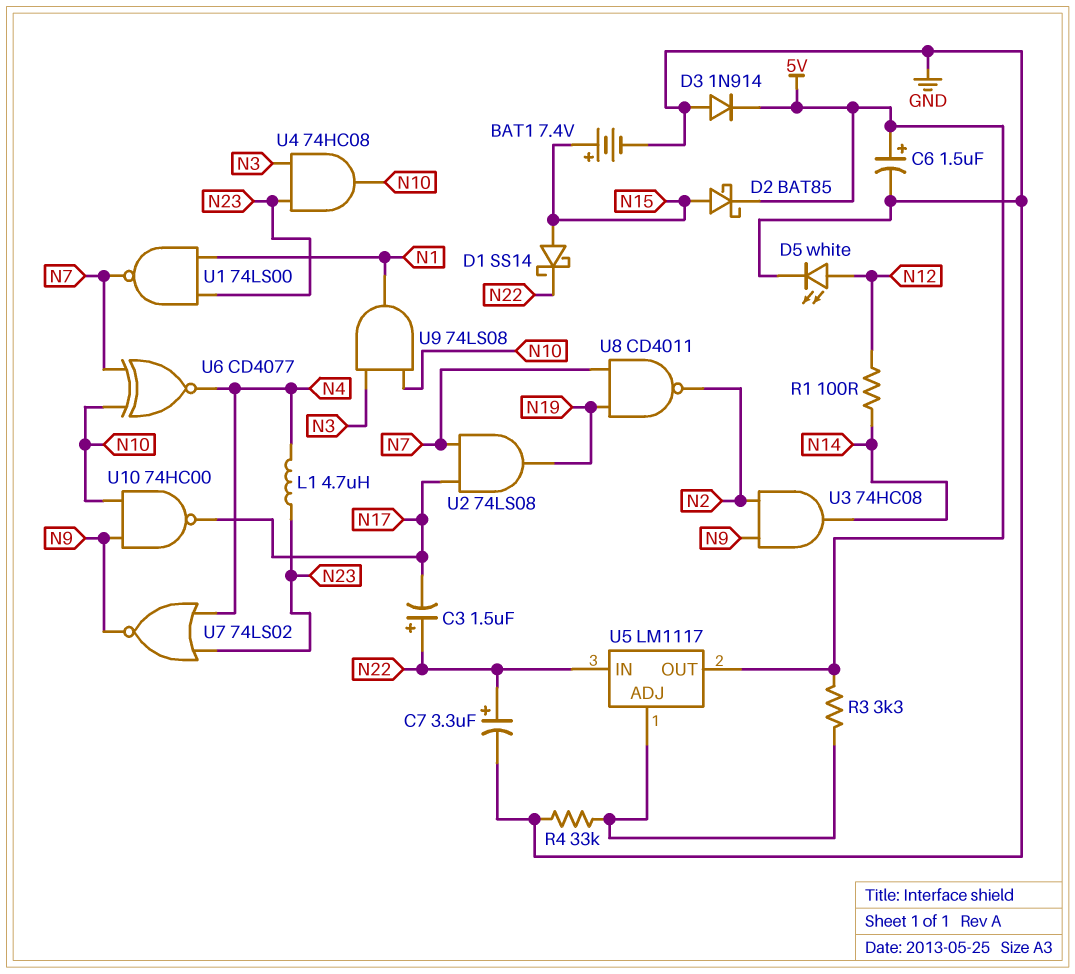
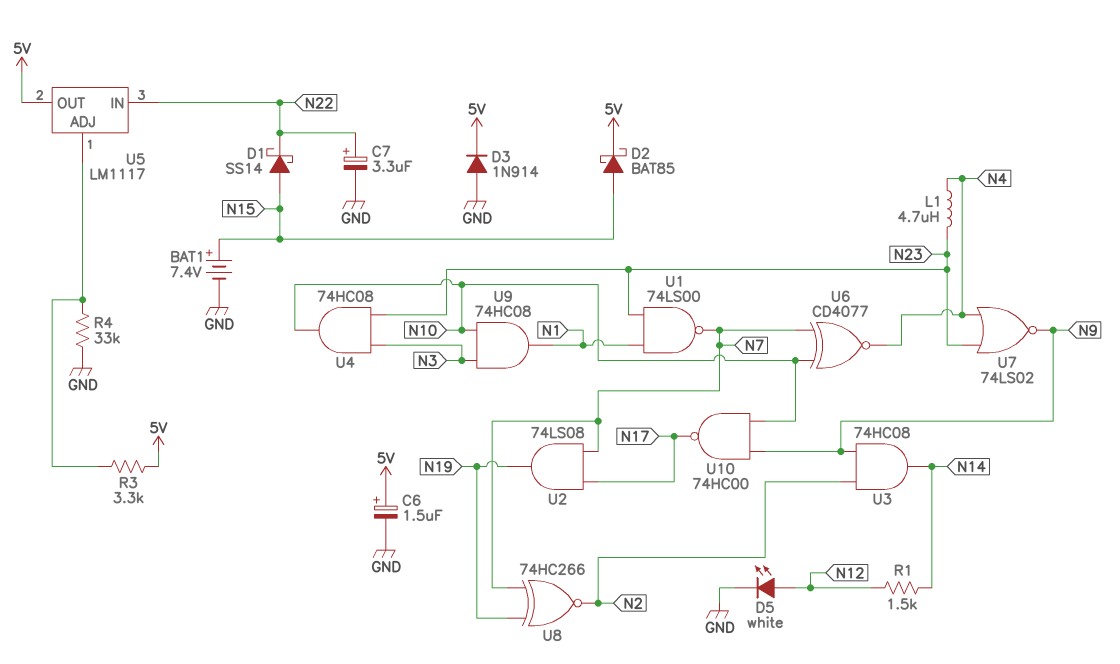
C3: 1.5uF (plus N22, minus N17) -> none
R1: 100 (N12, N14) -> 1.5k (N12, N14)
U8: NAND CD4011 (in N7, in N19, out N2) -> XNOR 74HC266 (in N7, in N19, out N2)
U9: AND 74LS08 (in N3, in N10, out N1) -> AND 74HC08 (in N3, in N10, out N1)

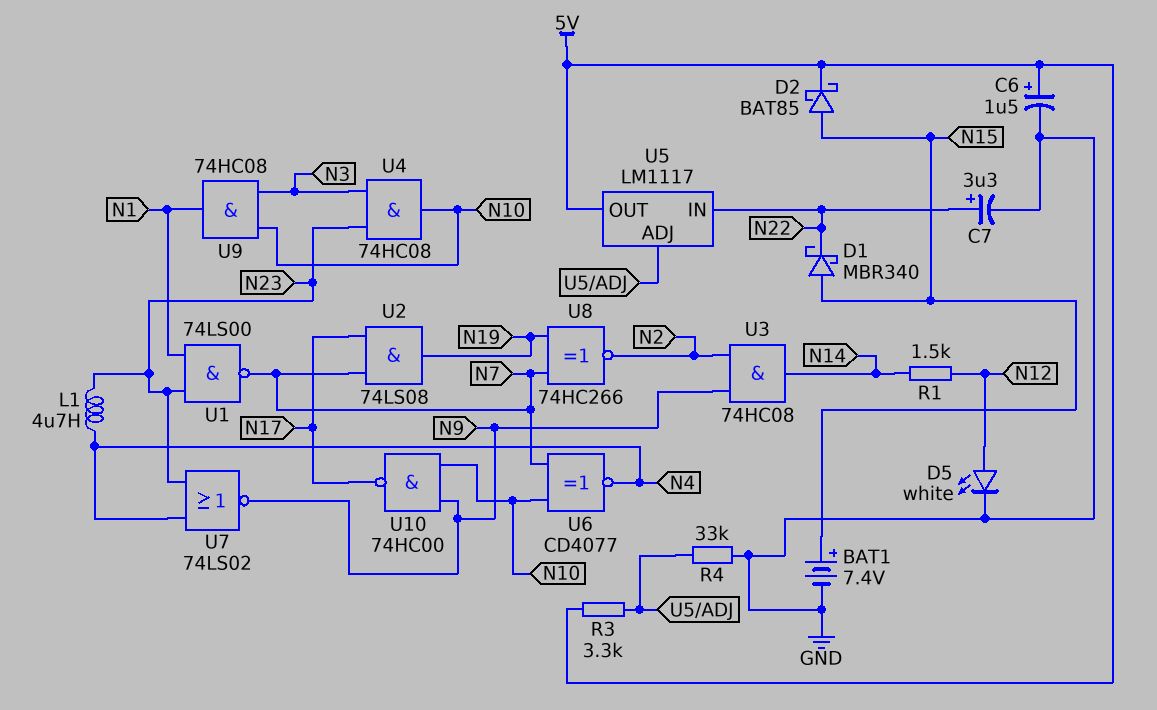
D1: schottky SS14 (A N15, K N22) -> schottky MBR340 (A N15, K N22)
D3: diode 1N914 (A GND, K 5V) -> none

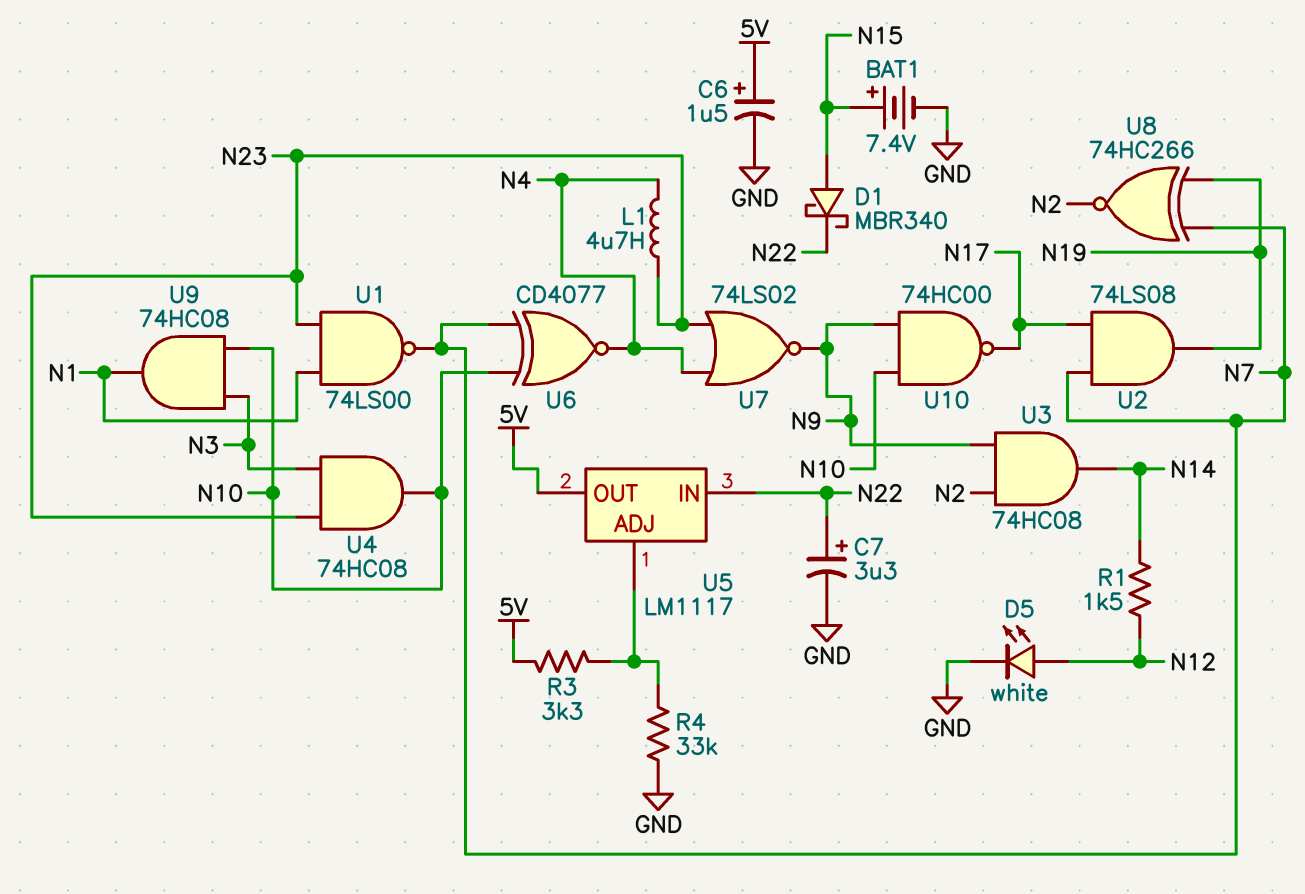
D2: schottky BAT85 (A N15, K 5V) -> none

